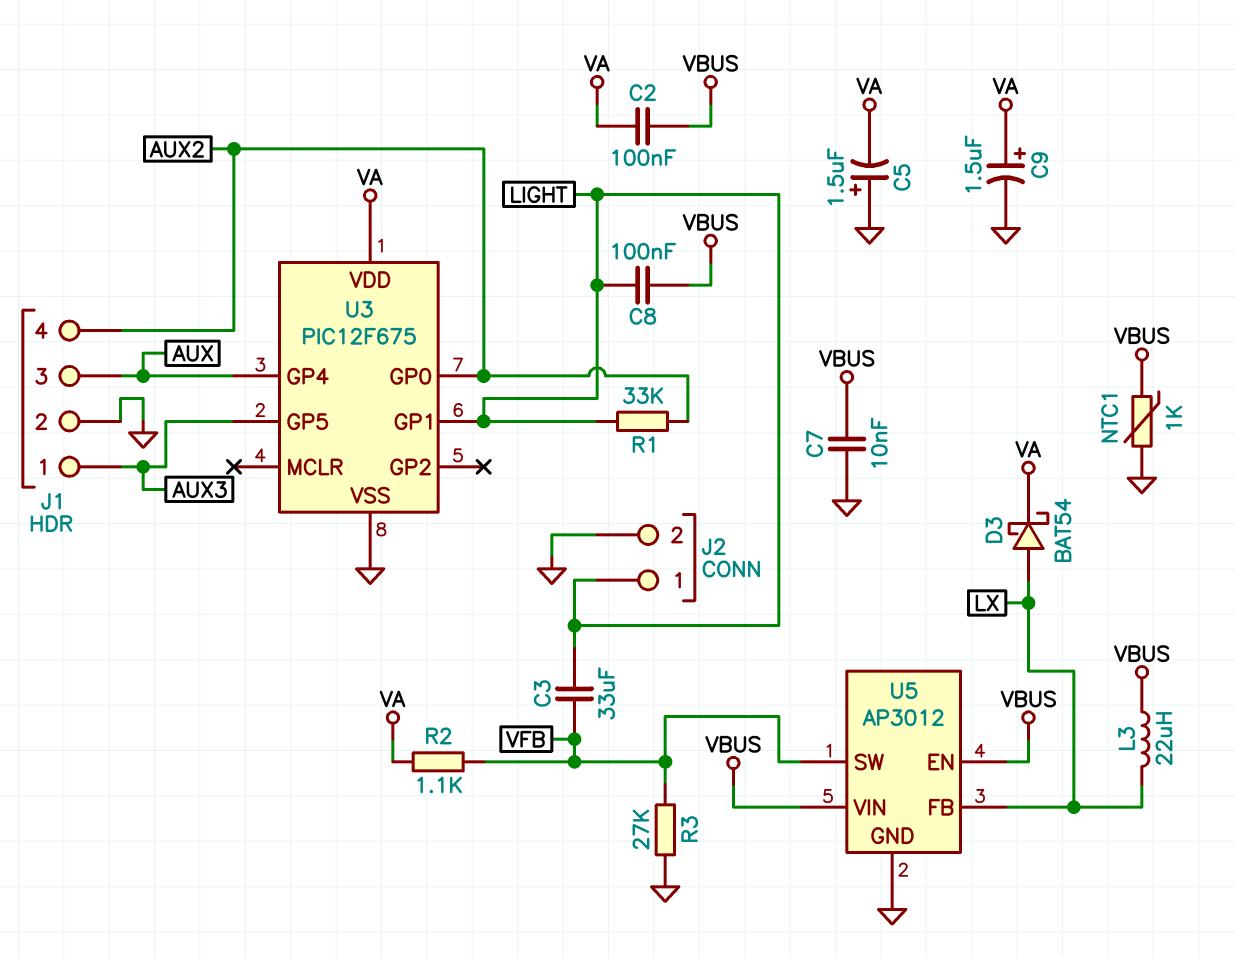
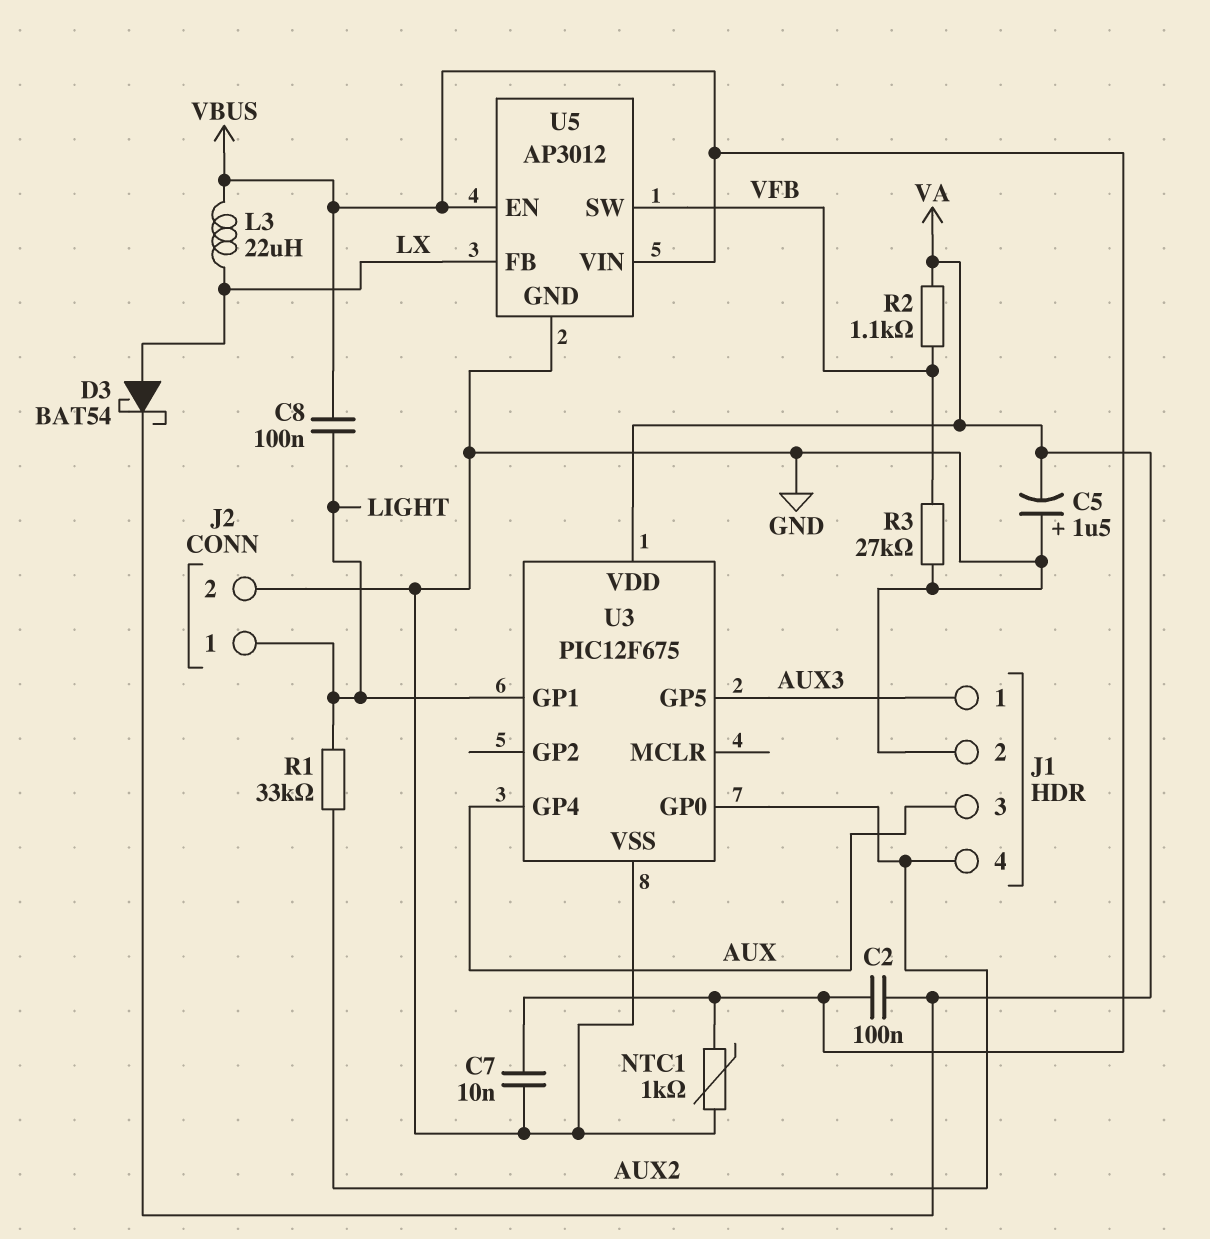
C3: 33uF (LIGHT, VFB) -> none
C9: 1.5uF (plus VA, minus GND) -> none

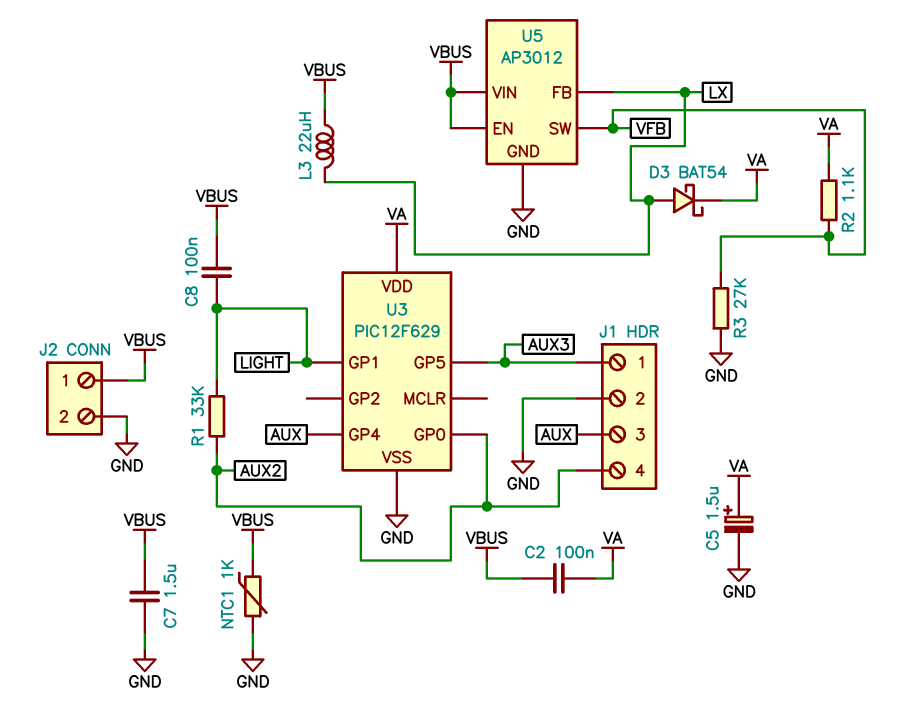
C5: 1.5uF (plus GND, minus VA) -> 1.5uF (plus VA, minus GND)
C7: 10nF (GND, VBUS) -> 1.5uF (GND, VBUS)
J2 pin 1: LIGHT -> VBUS
U3: PIC12F675 -> PIC12F629

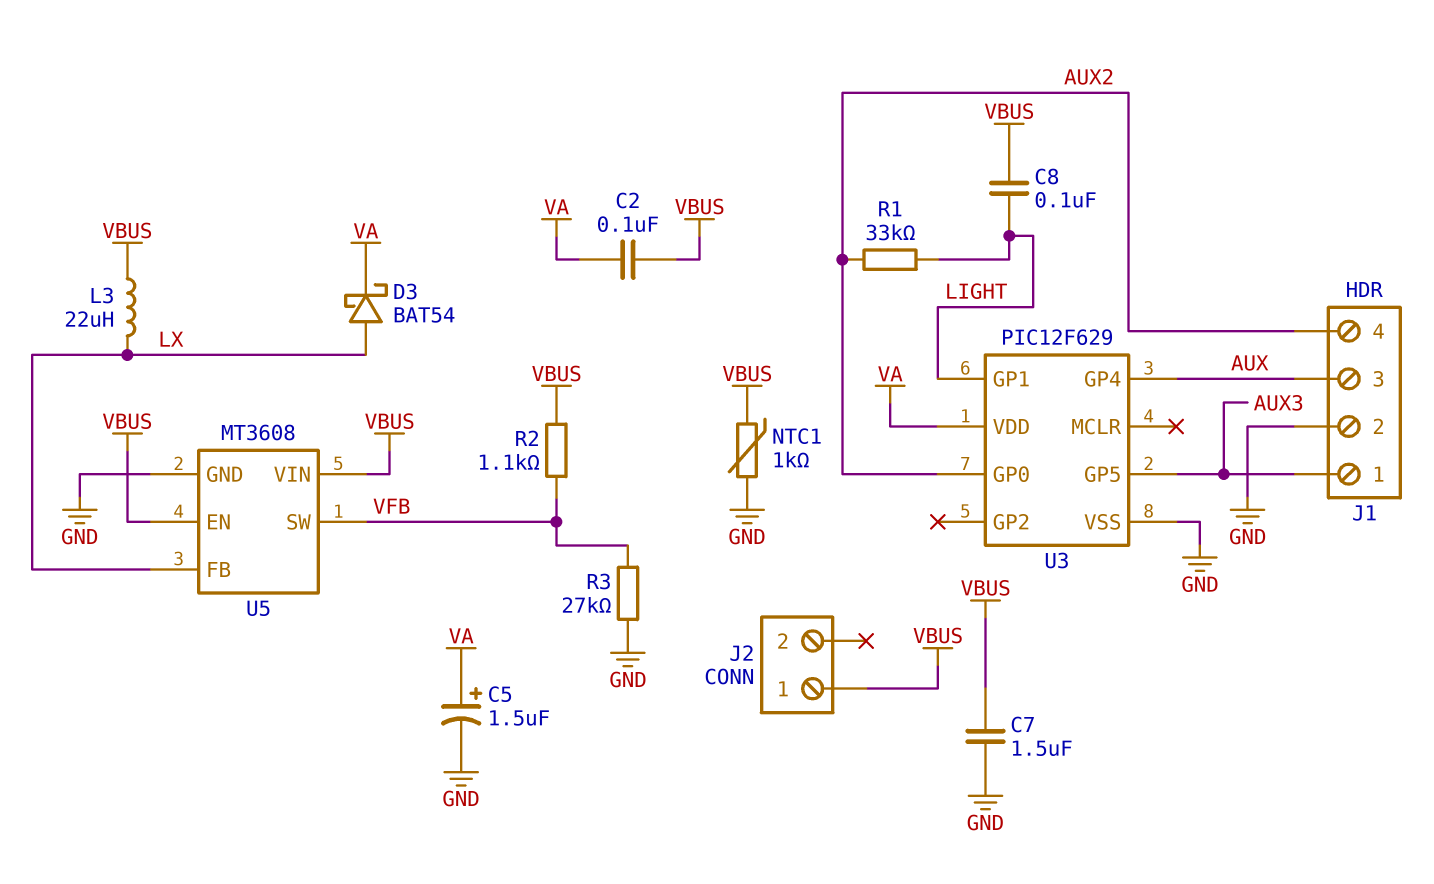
J2 pin 2: GND -> none
R2: 1.1k (VA, VFB) -> 1.1k (VBUS, VFB)
U5: AP3012 -> MT3608

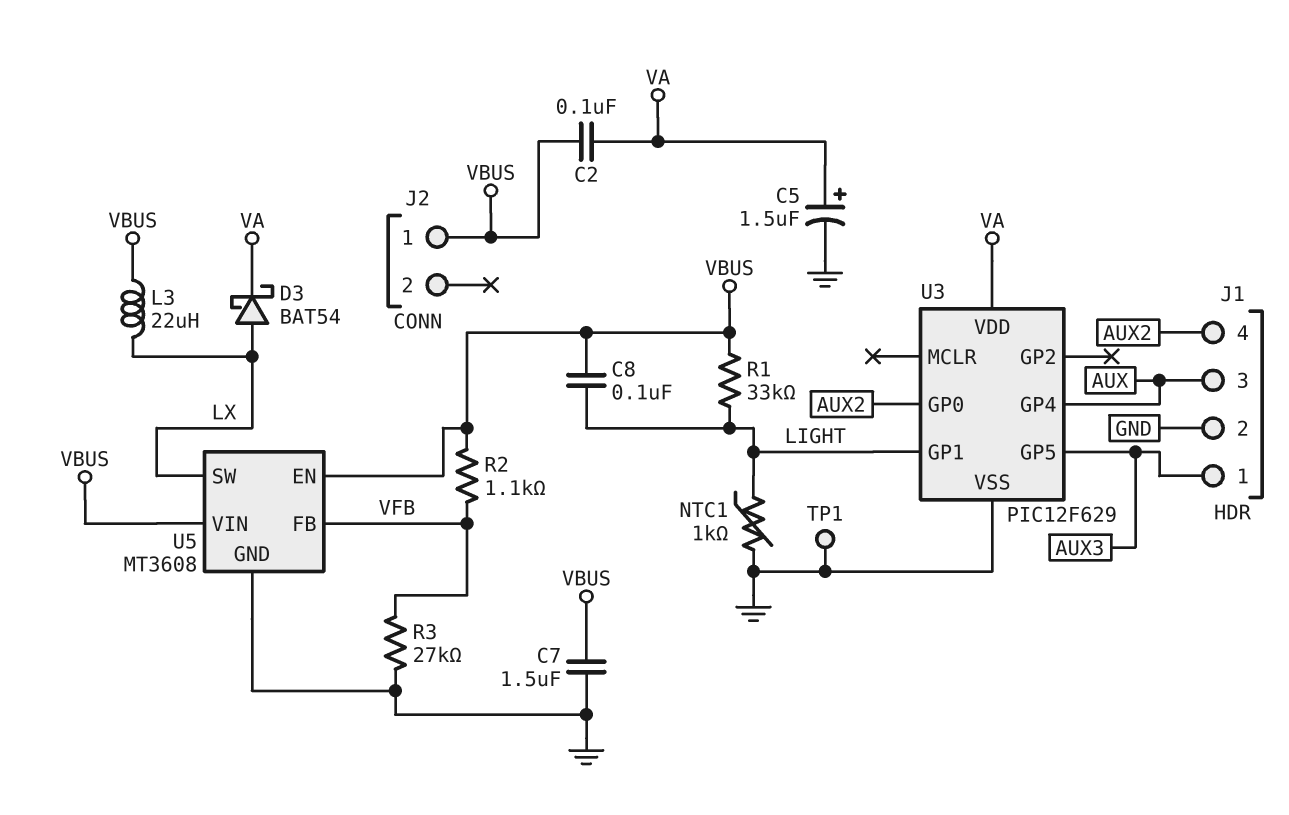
NTC1: 1k (GND, VBUS) -> 1k (GND, LIGHT)
R1: 33k (AUX2, LIGHT) -> 33k (LIGHT, VBUS)
TP1: none -> test point (GND)
U5 pin FB: LX -> VFB
U5 pin SW: VFB -> LX

